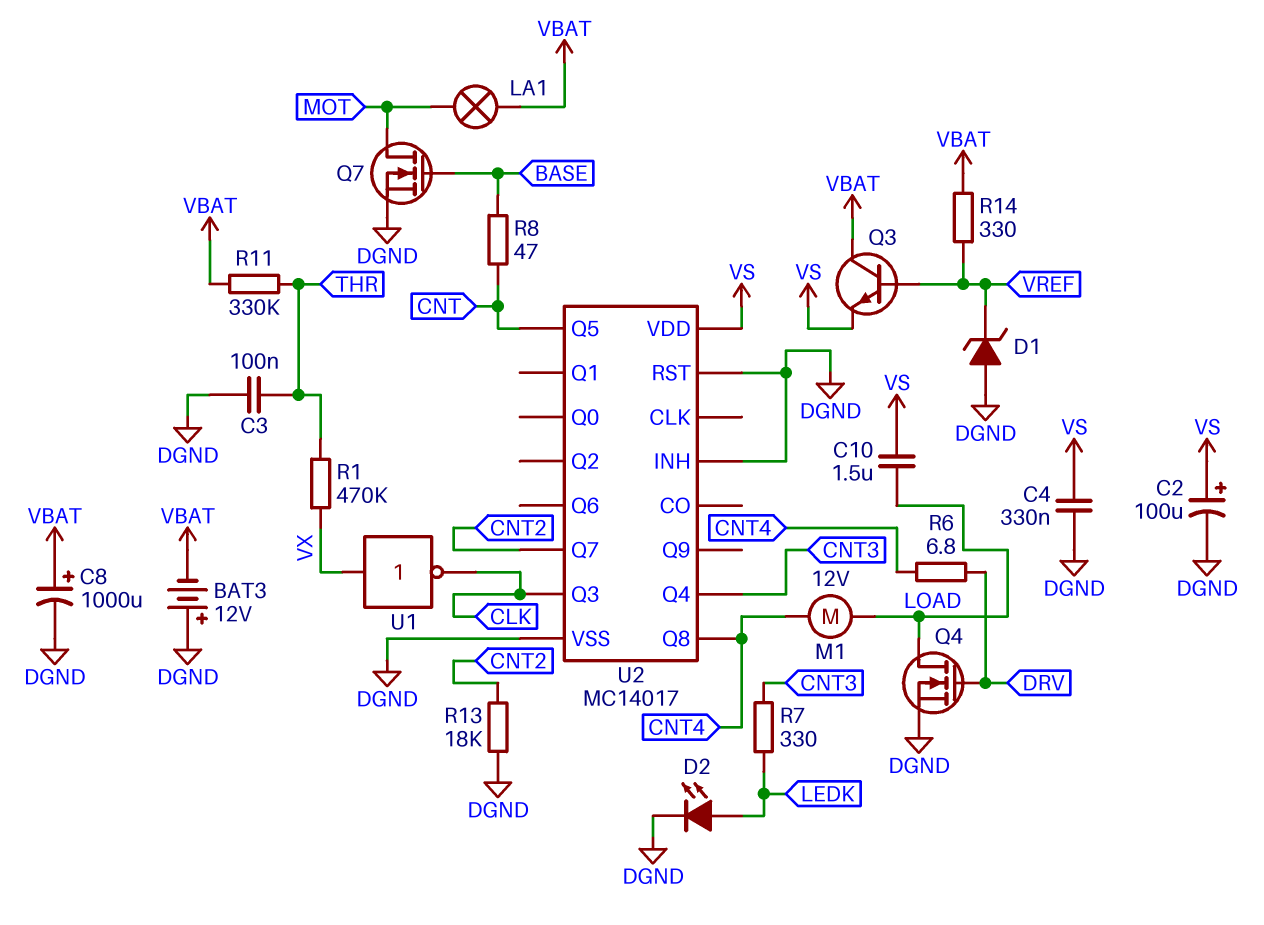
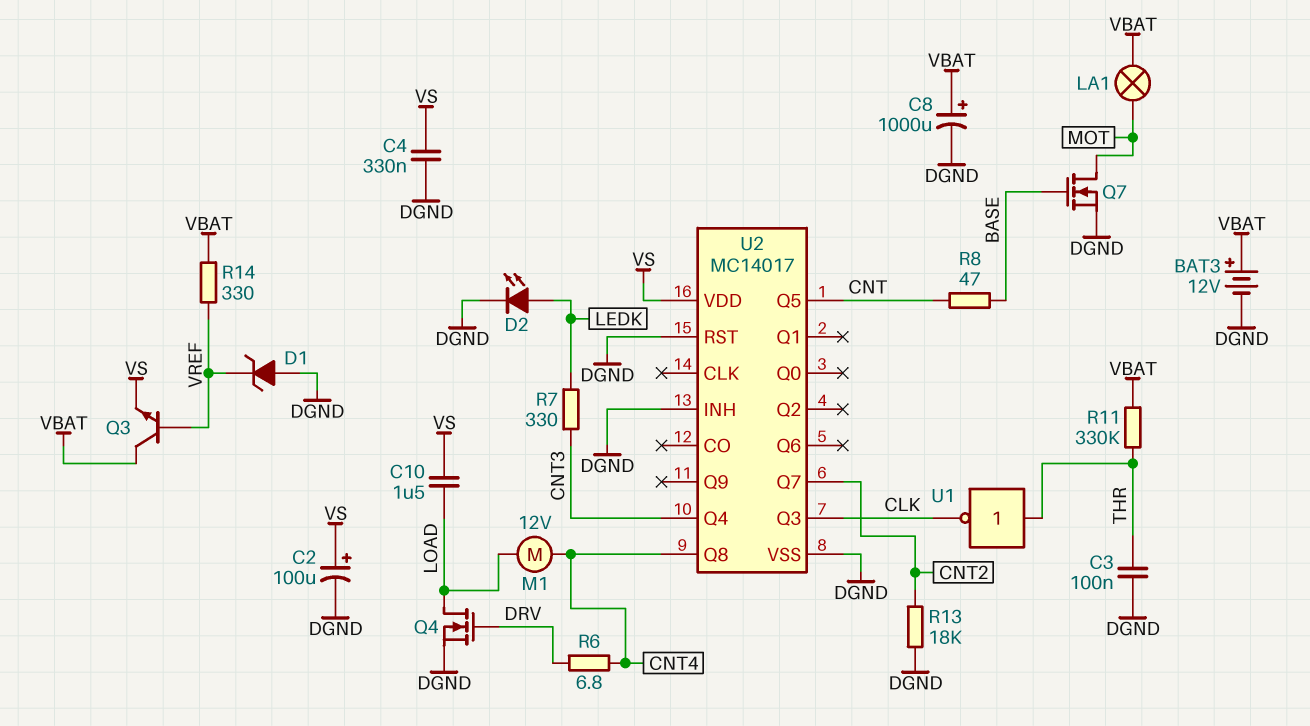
BAT3: 12V (plus DGND, minus VBAT) -> 12V (plus VBAT, minus DGND)
R1: 470k (THR, VX) -> none
U1: NOT (in VX, out CLK) -> NOT (in THR, out CLK)

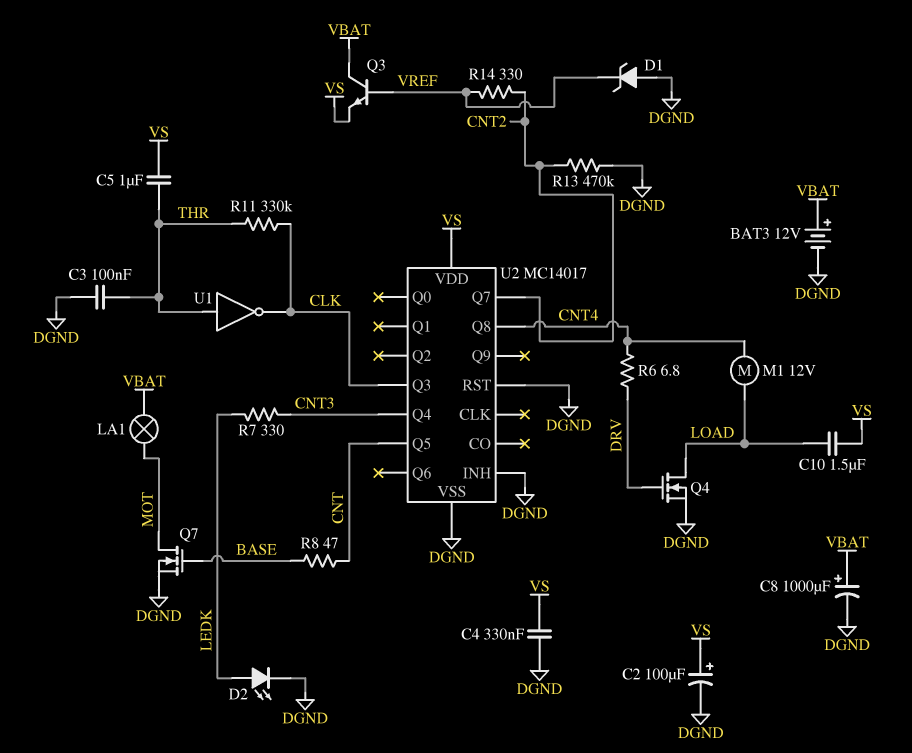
C5: none -> 1uF (THR, VS)
R11: 330k (THR, VBAT) -> 330k (CLK, THR)
R13: 18k (CNT2, DGND) -> 470k (CNT2, DGND)
R14: 330 (VBAT, VREF) -> 330 (CNT2, VREF)

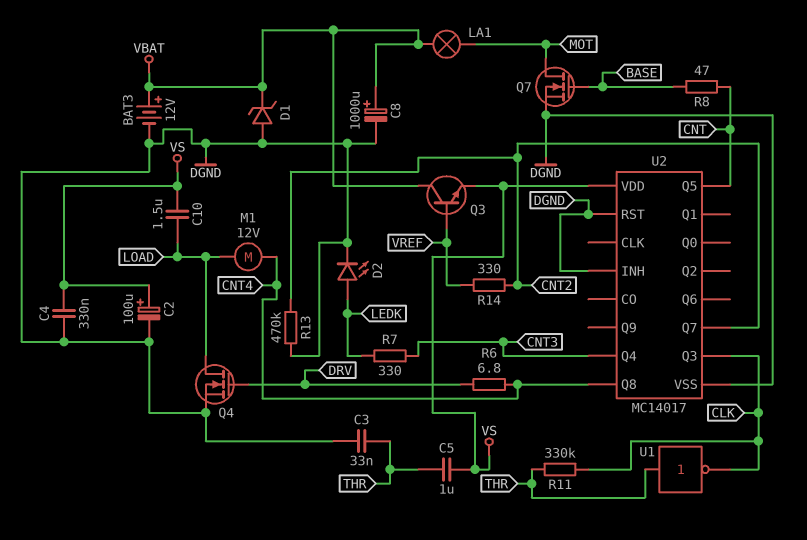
C3: 100nF (DGND, THR) -> 33nF (DGND, THR)
D1: zener (A DGND, K VREF) -> zener (A DGND, K VBAT)

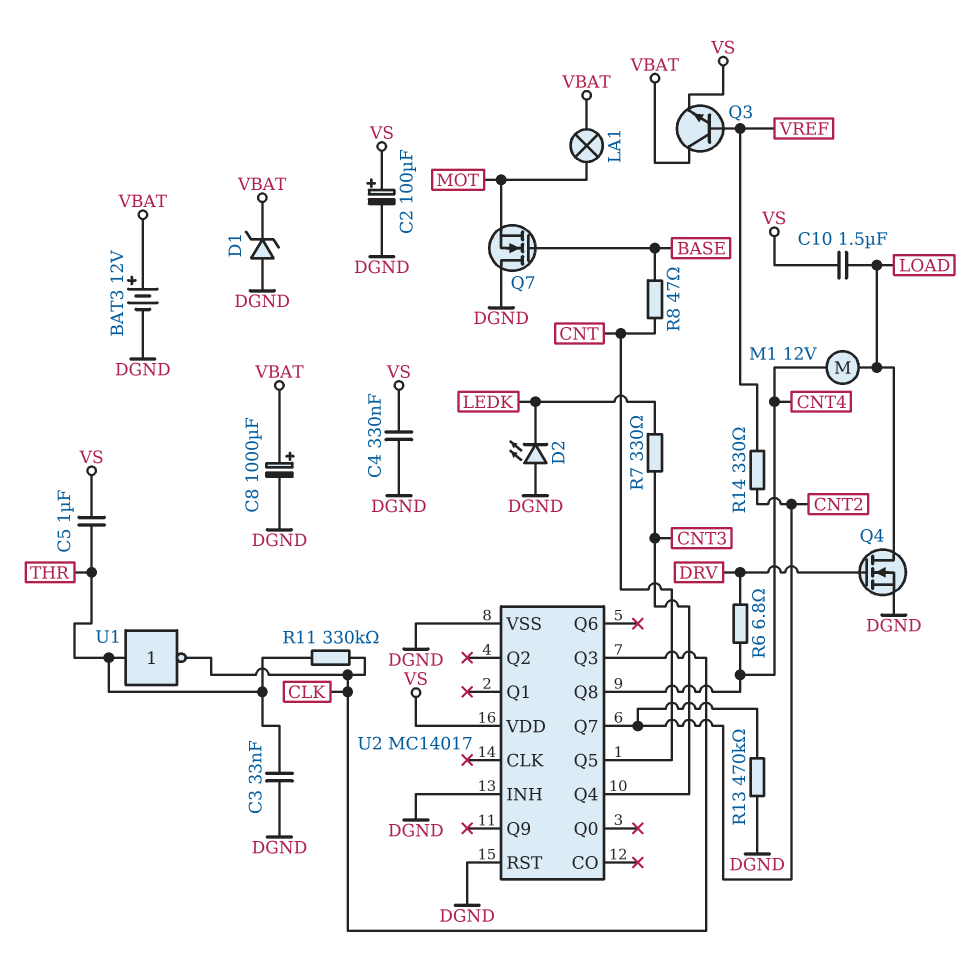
D2: LED (A LEDK, K DGND) -> LED (A DGND, K LEDK)
Q7: NMOS (G BASE, D MOT, S DGND) -> NMOS (G BASE, D DGND, S MOT)

